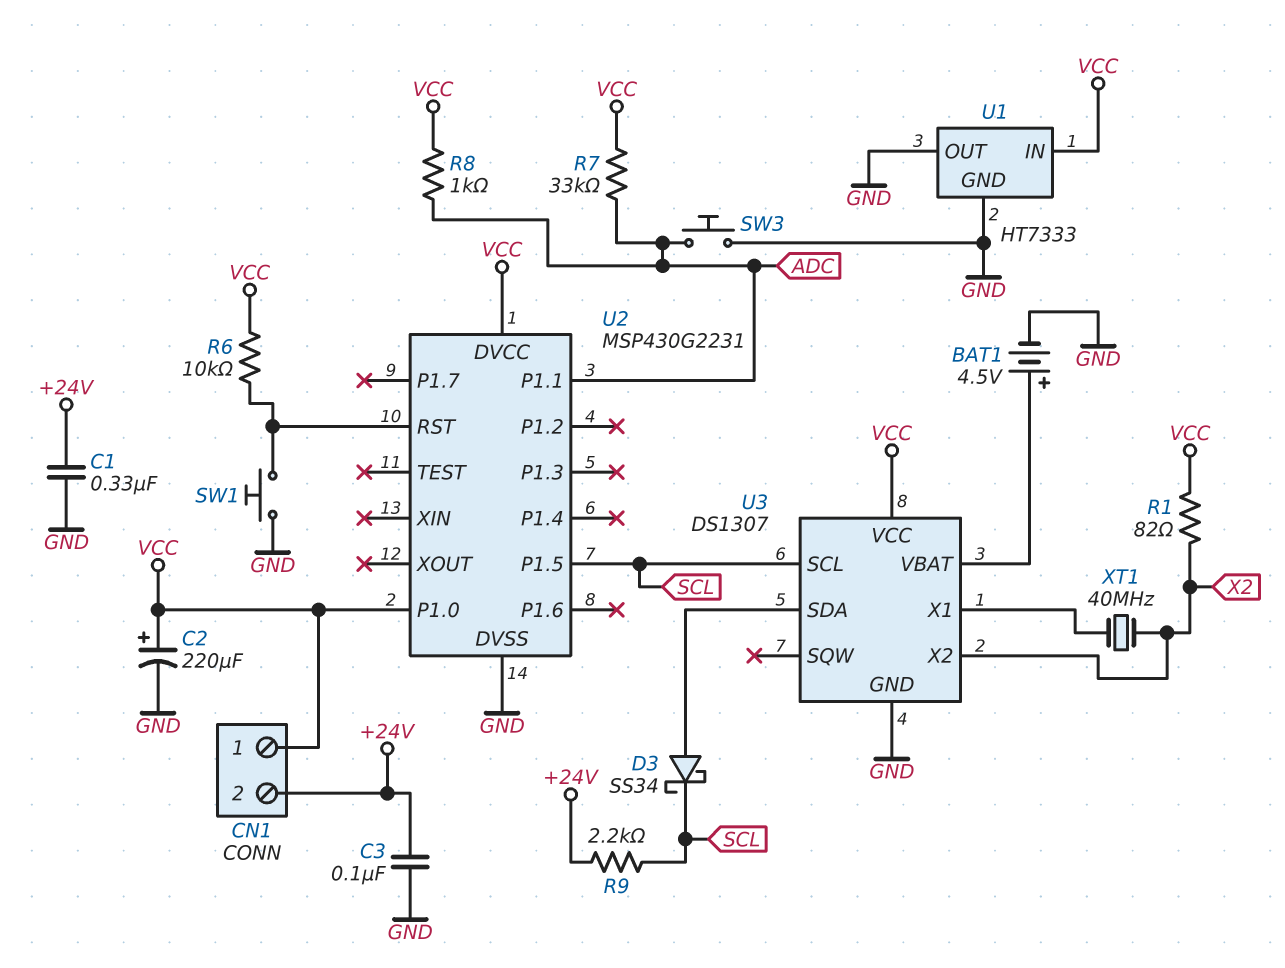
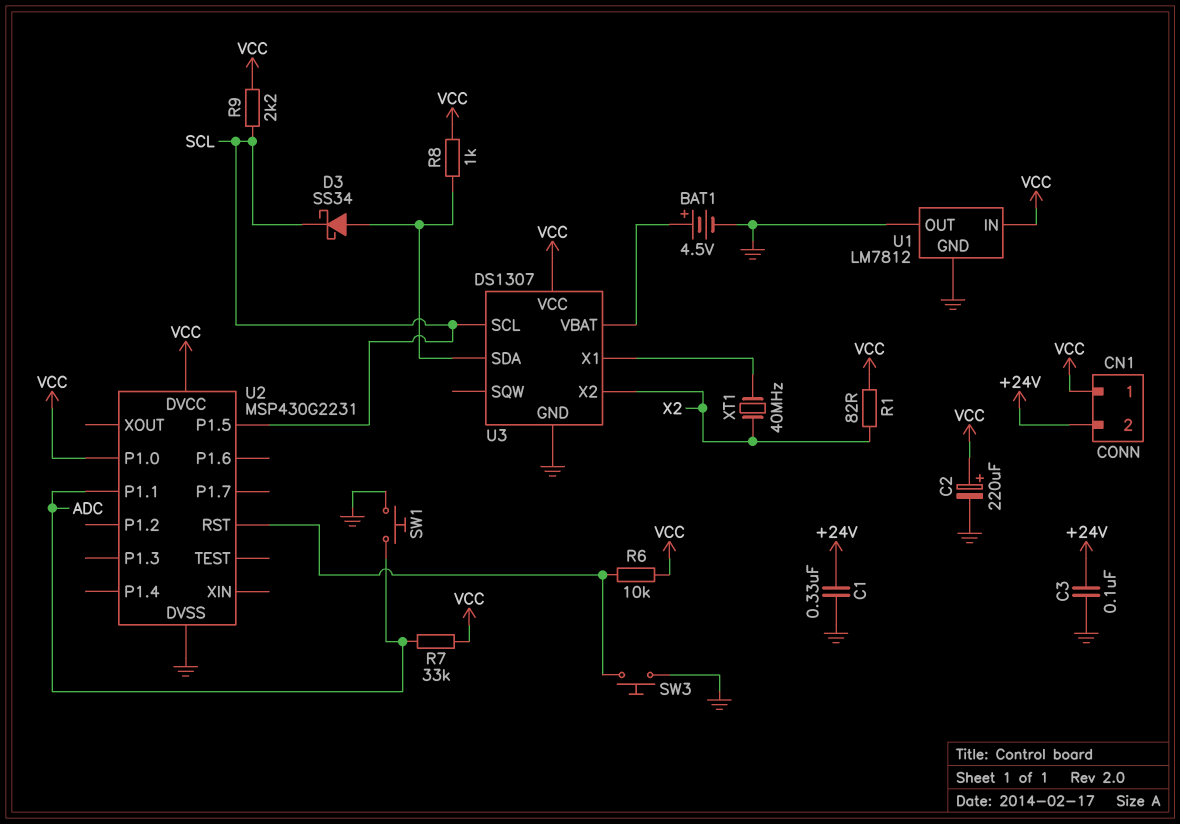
R8: 1k (ADC, VCC) -> 1k (U3/SDA, VCC)
R9: 2.2k (+24V, SCL) -> 2.2k (SCL, VCC)
SW1: button (GND, U2/RST) -> button (ADC, GND)
SW3: button (ADC, GND) -> button (GND, U2/RST)
U1: HT7333 -> LM7812

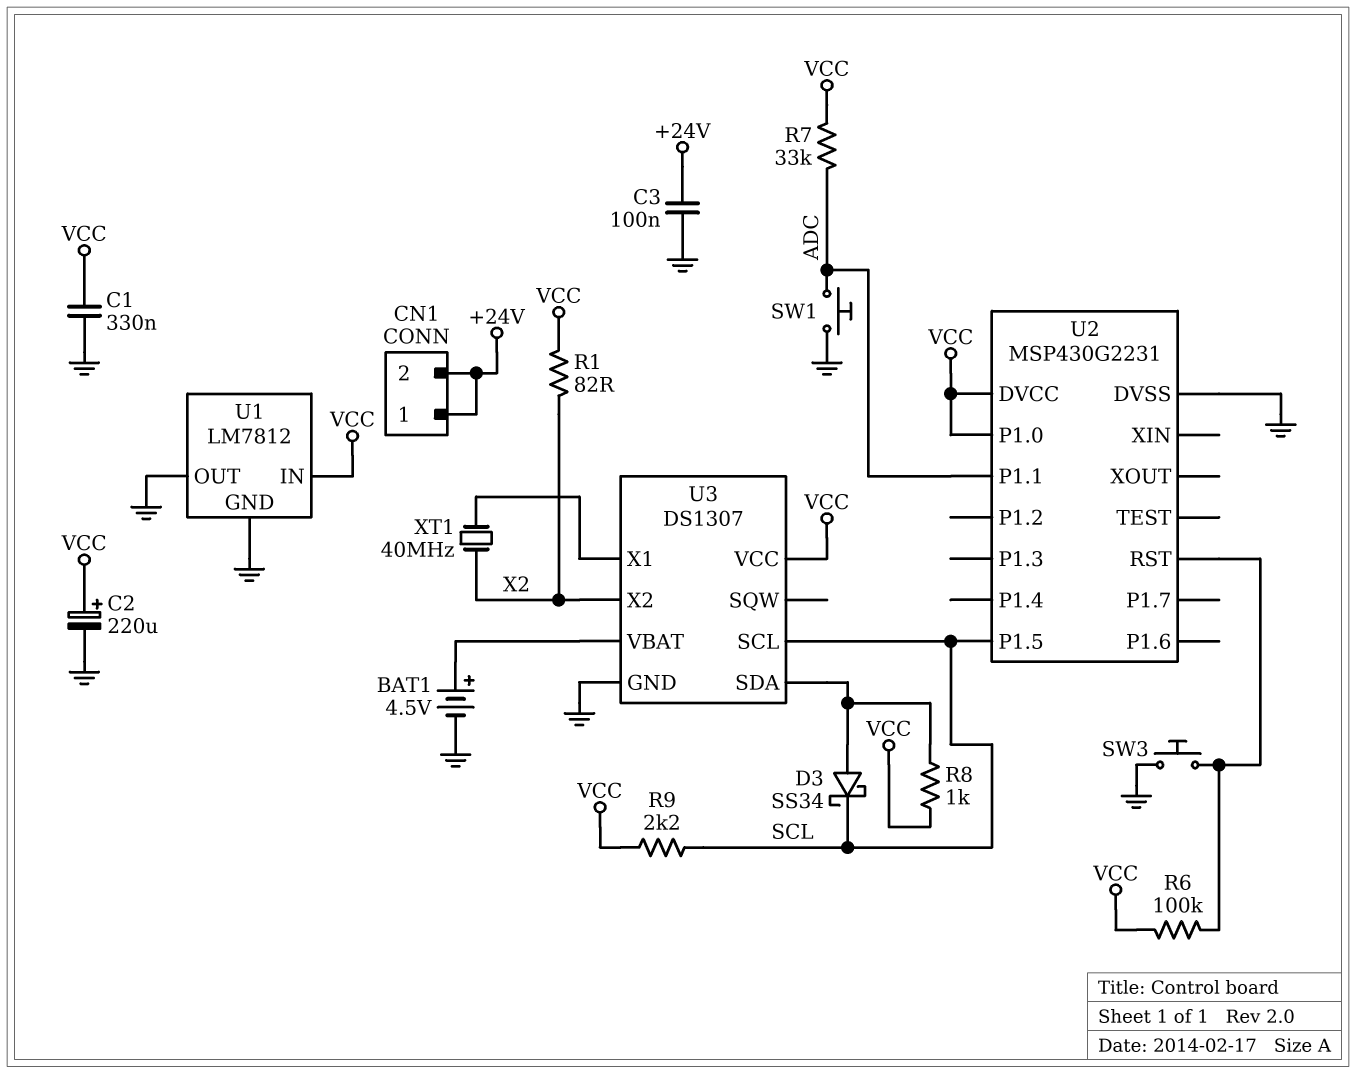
C1: 330nF (+24V, GND) -> 330nF (GND, VCC)
CN1 pin 1: VCC -> +24V
R6: 10k (U2/RST, VCC) -> 100k (U2/RST, VCC)

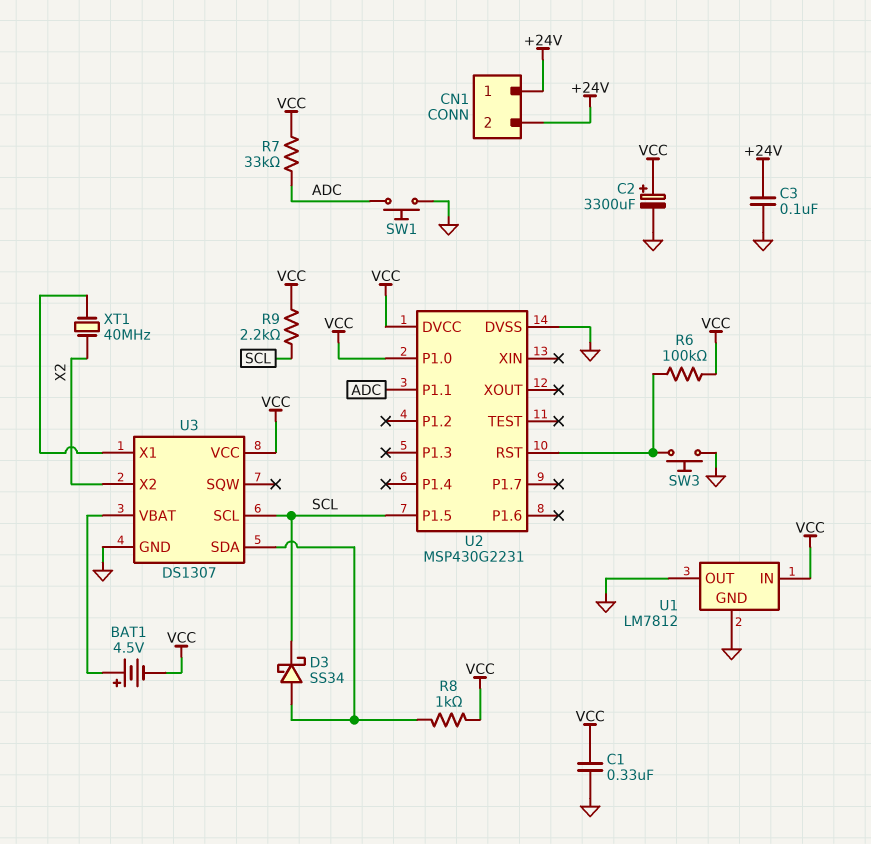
BAT1: 4.5V (plus U3/VBAT, minus GND) -> 4.5V (plus U3/VBAT, minus VCC)
C2: 220uF (plus VCC, minus GND) -> 3300uF (plus VCC, minus GND)
R1: 82 (VCC, X2) -> none

